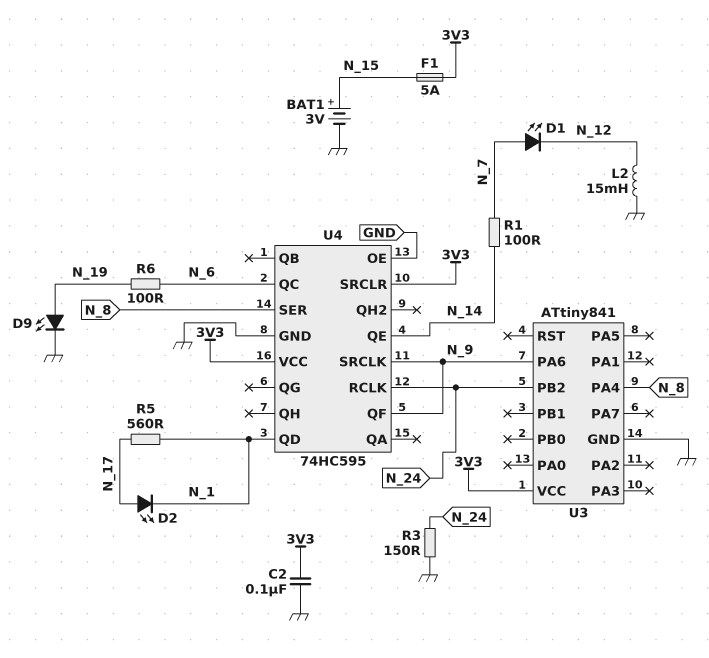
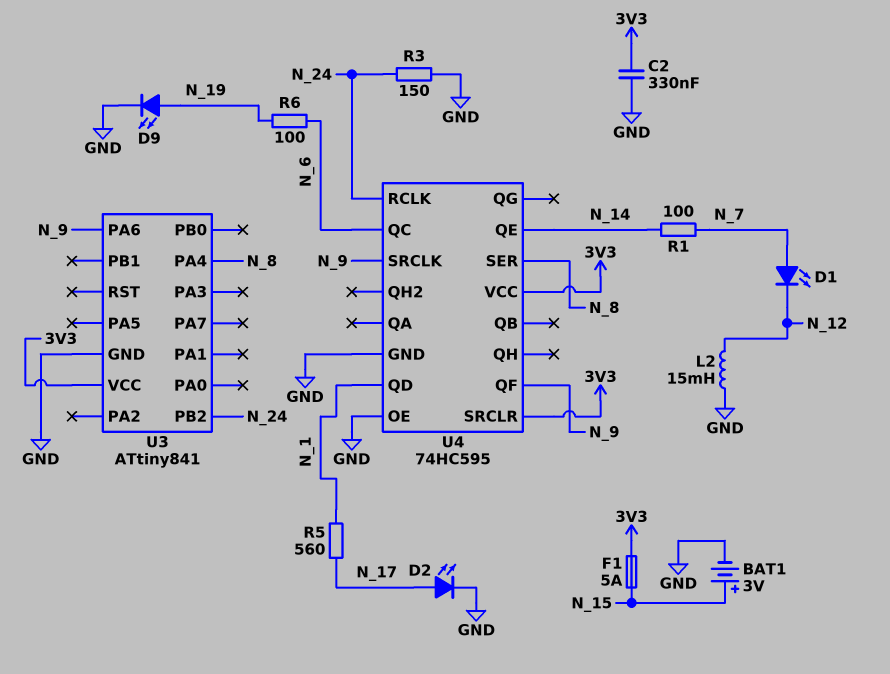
C2: 100nF (3V3, GND) -> 330nF (3V3, GND)
D2: LED (A N_17, K N_1) -> LED (A N_17, K GND)

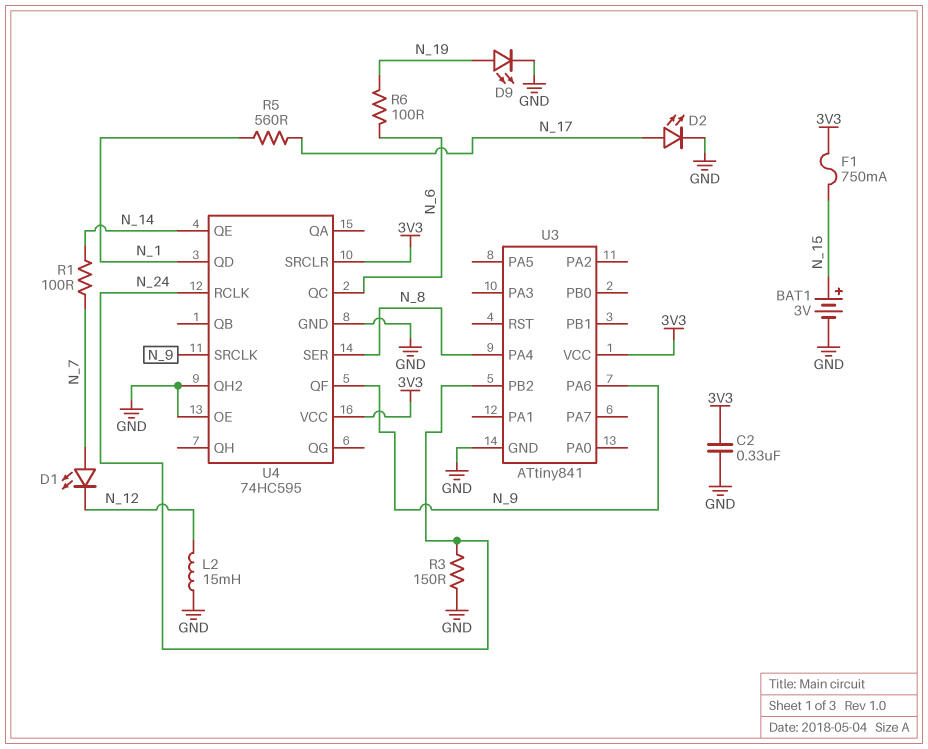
F1: 5A (3V3, N_15) -> 750mA (3V3, N_15)
U4 pin QH2: none -> GND

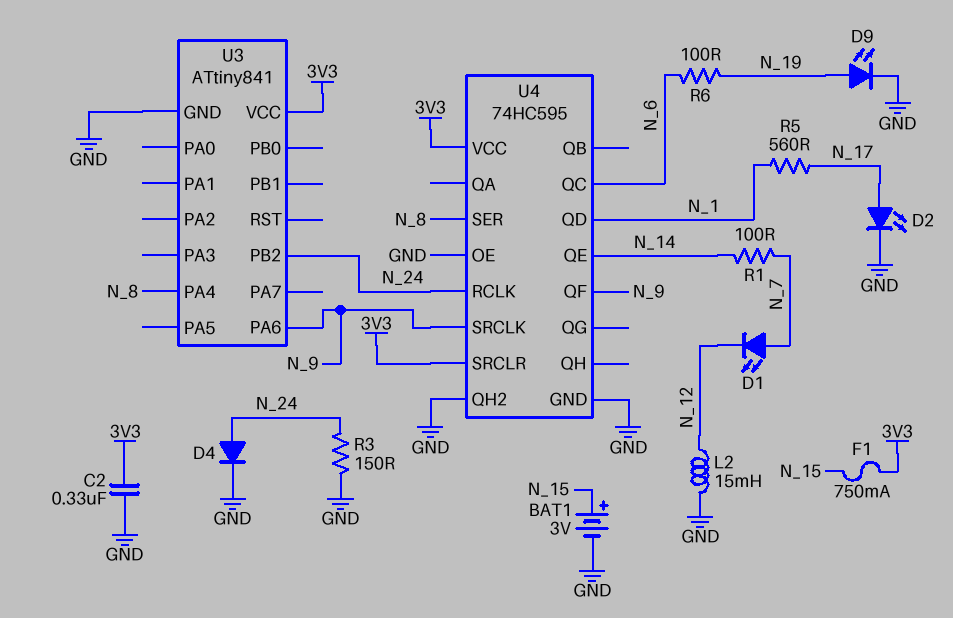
D4: none -> diode (A N_24, K GND)

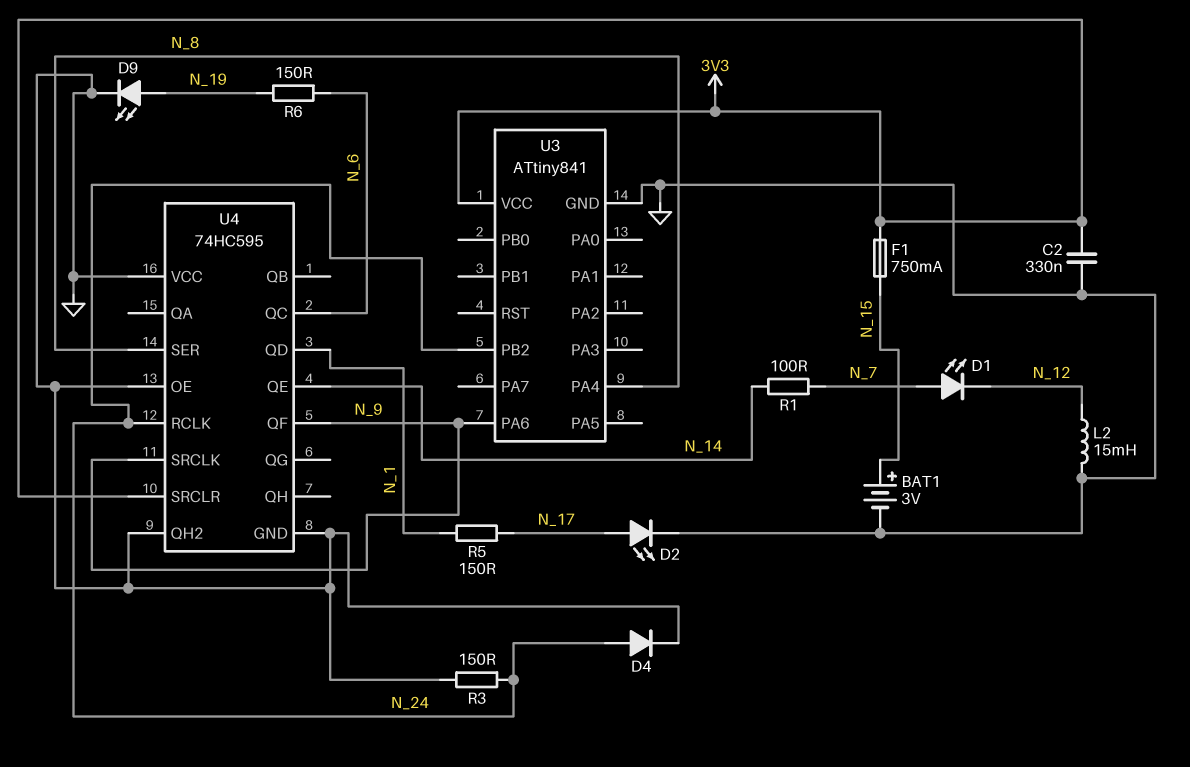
R5: 560 (N_1, N_17) -> 150 (N_1, N_17)
R6: 100 (N_6, N_19) -> 150 (N_6, N_19)
U4 pin VCC: 3V3 -> GND

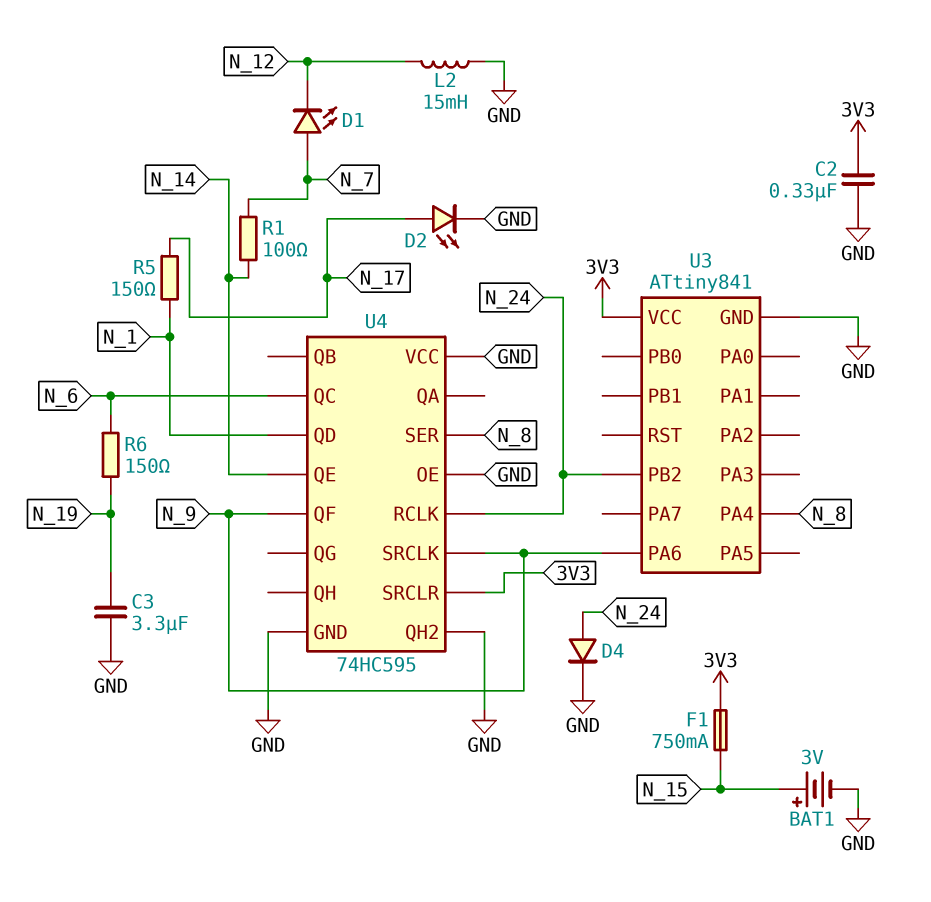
C3: none -> 3.3uF (GND, N_19)
D9: LED (A N_19, K GND) -> none
R3: 150 (GND, N_24) -> none

